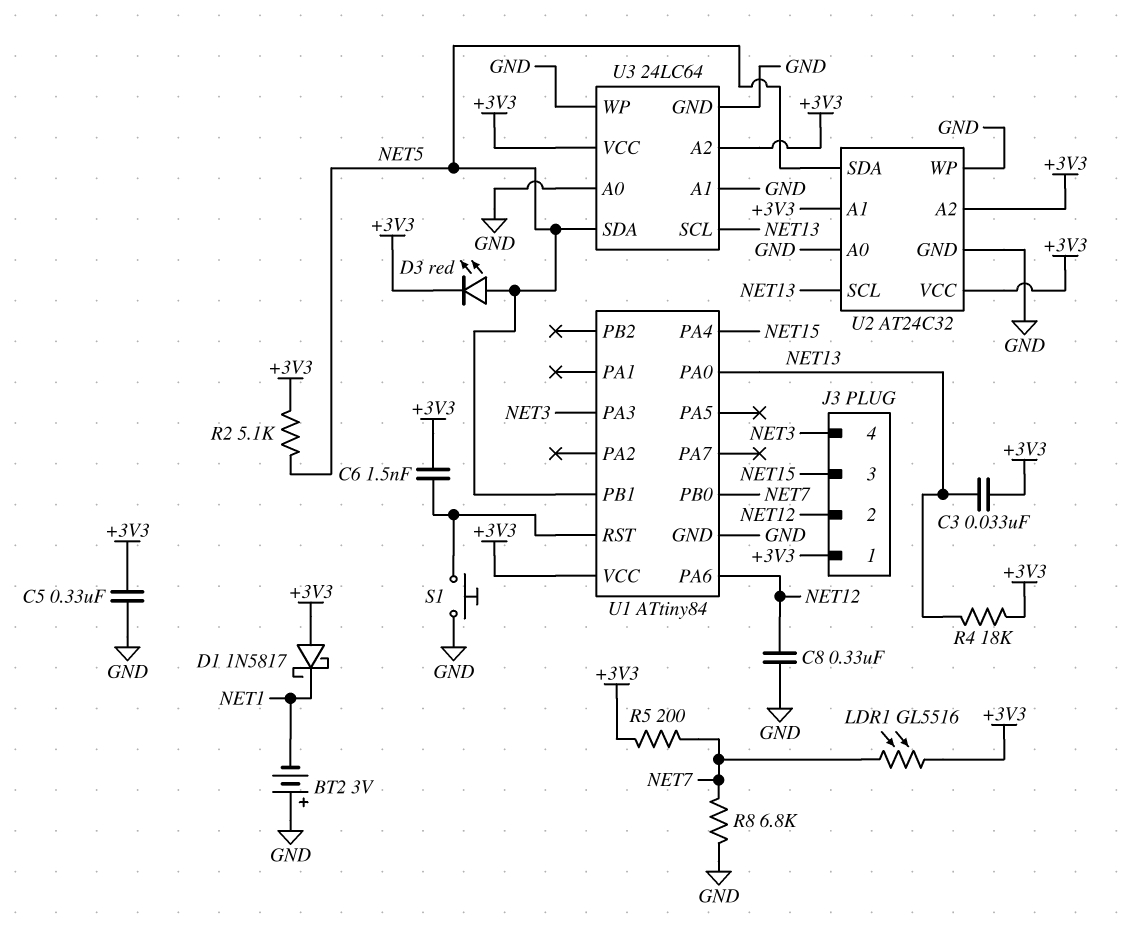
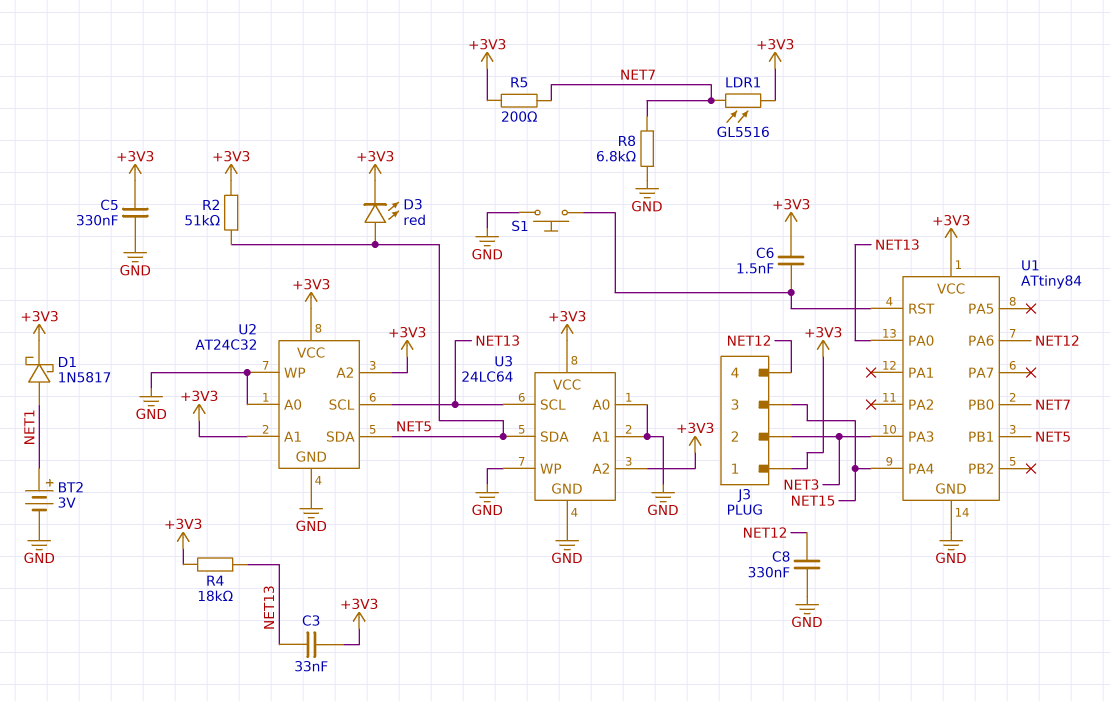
BT2: 3V (plus GND, minus NET1) -> 3V (plus NET1, minus GND)
D1: schottky 1N5817 (A +3V3, K NET1) -> schottky 1N5817 (A NET1, K +3V3)
J3 pin 2: NET12 -> NET3
J3 pin 4: NET3 -> NET12
R2: 5.1k (+3V3, NET5) -> 51k (+3V3, NET5)

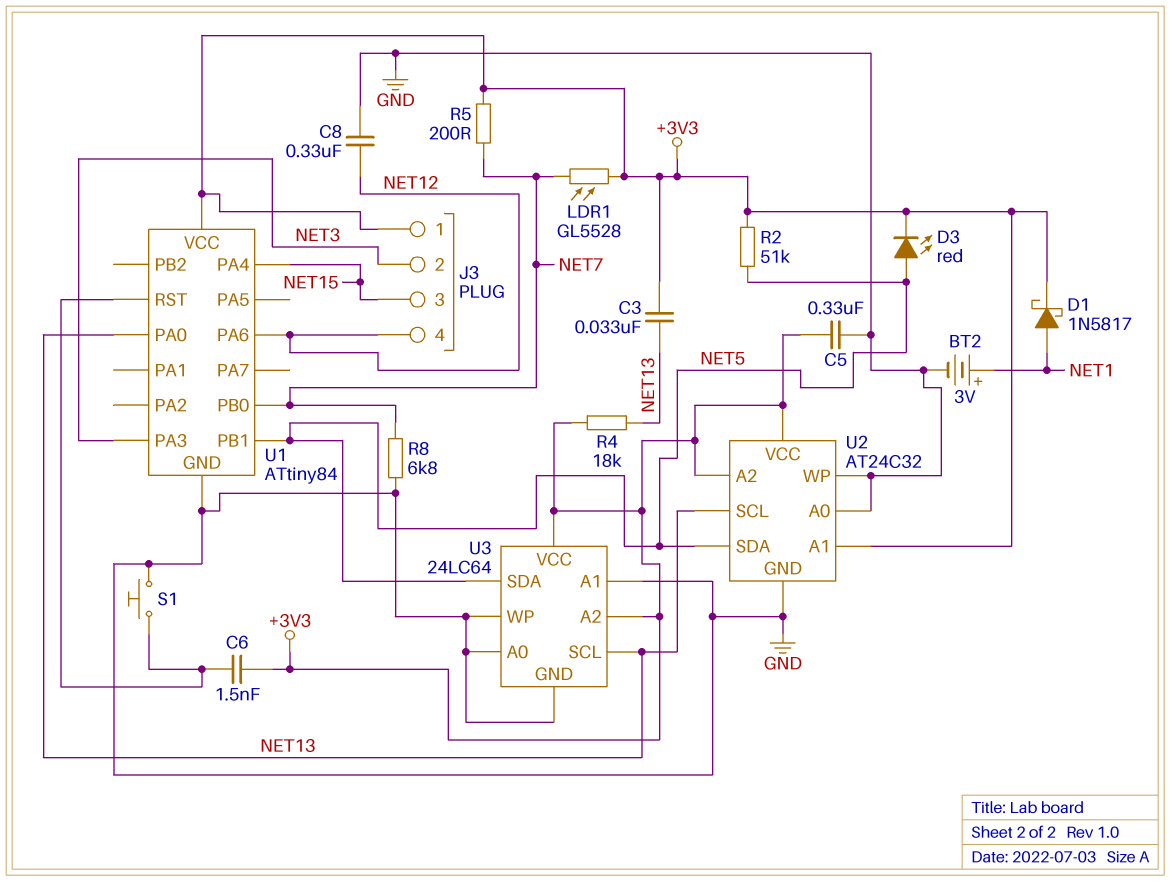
LDR1: GL5516 (+3V3, NET7) -> GL5528 (+3V3, NET7)

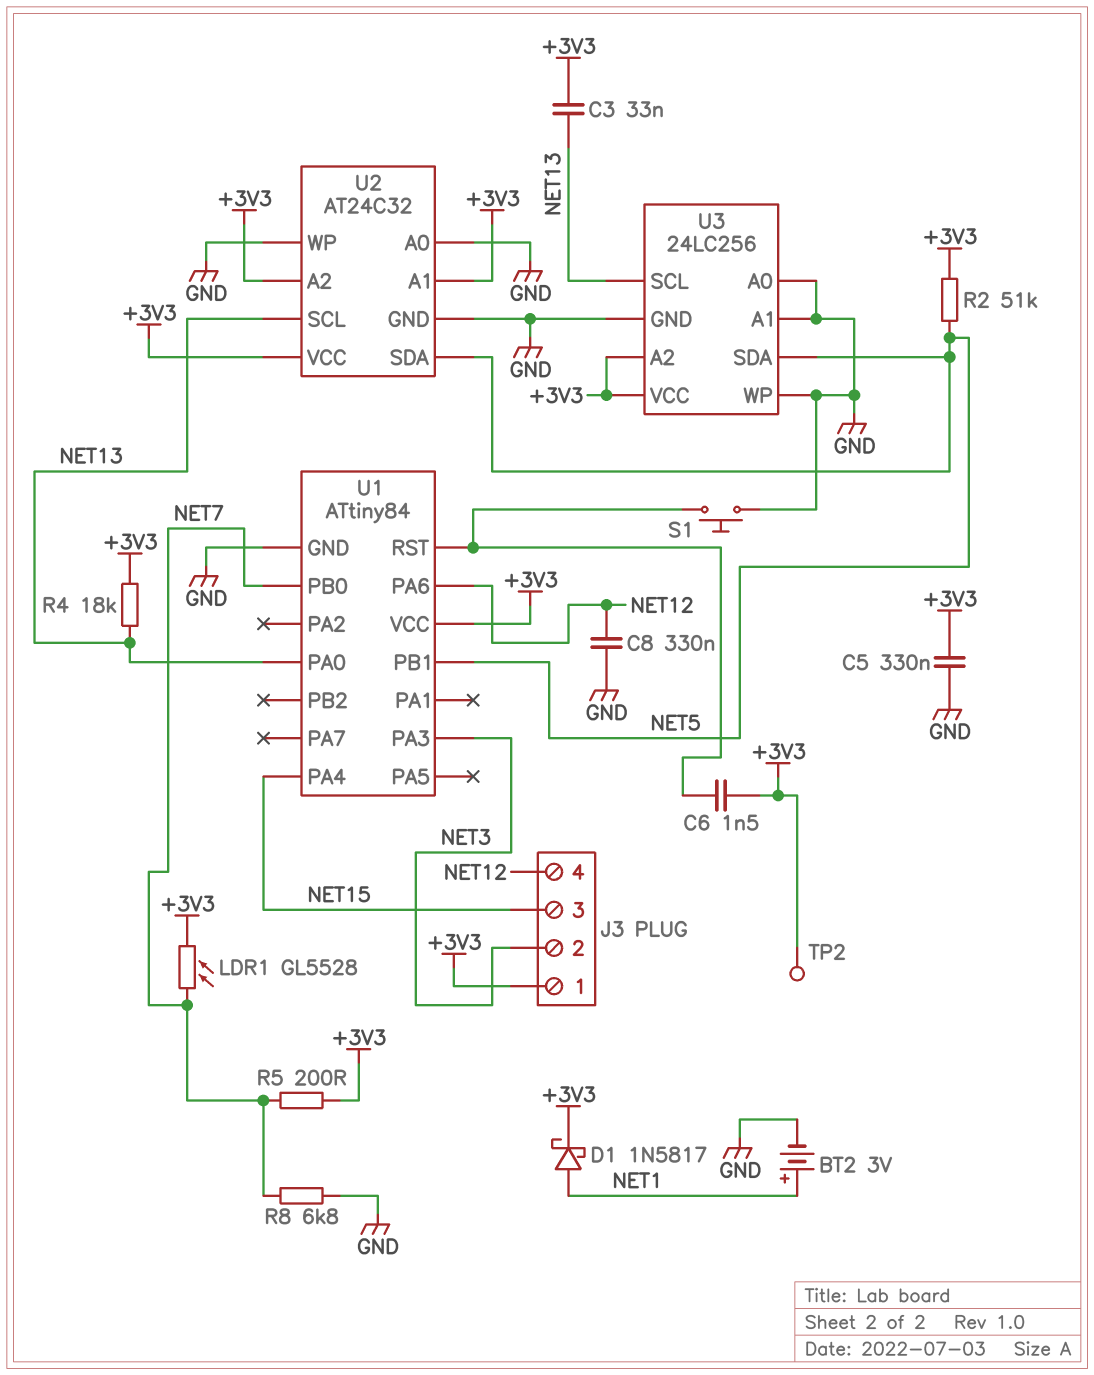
D3: LED red (A NET5, K +3V3) -> none
TP2: none -> test point (+3V3)
U3: 24LC64 -> 24LC256

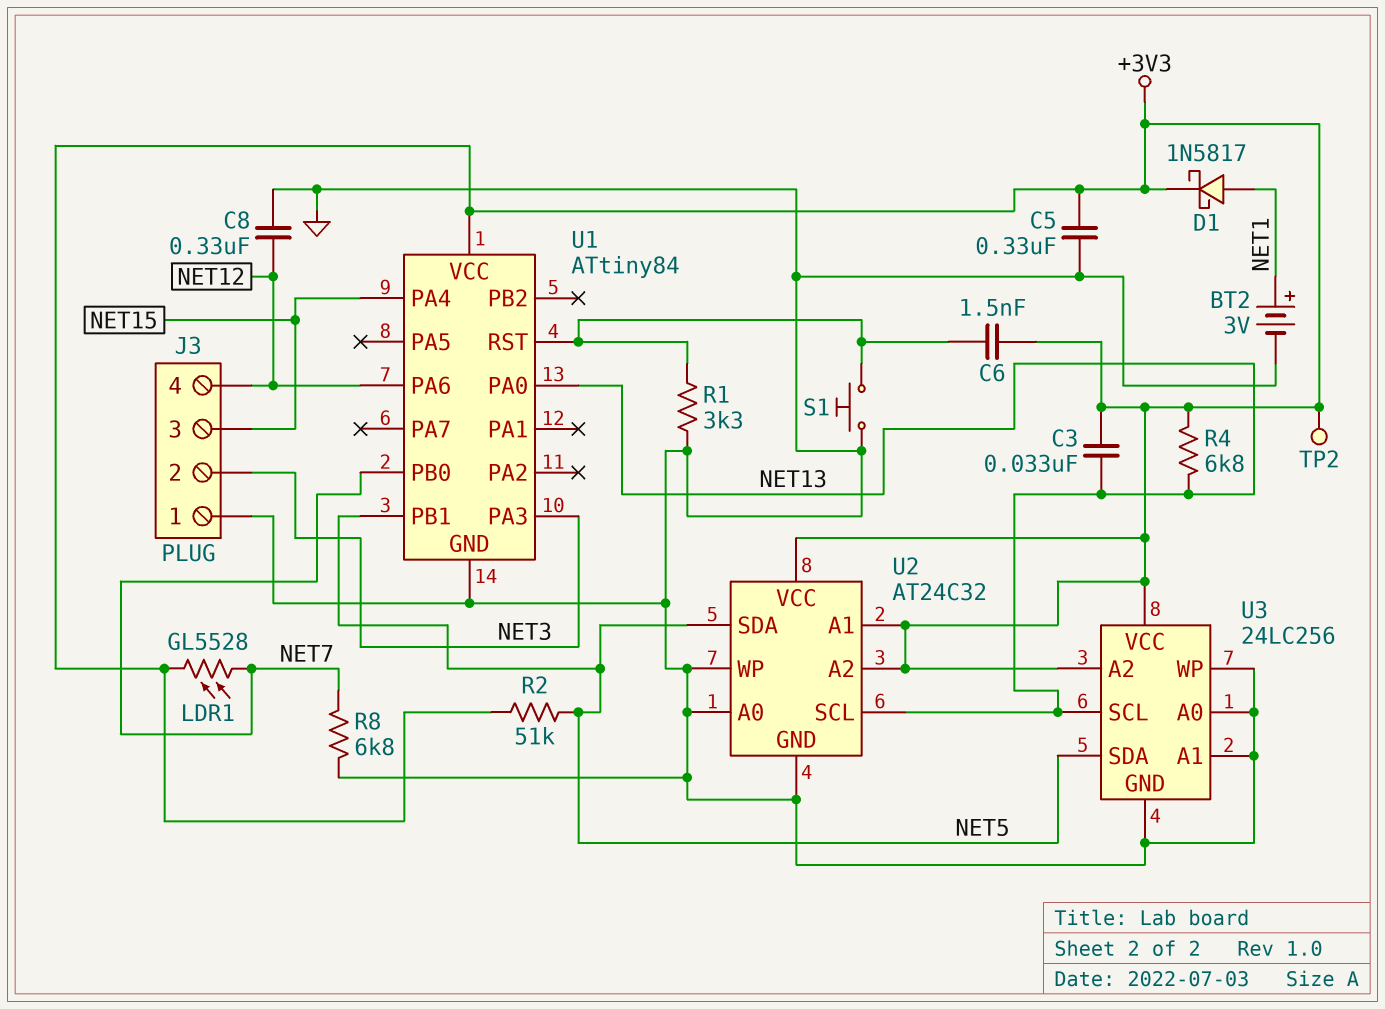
J3 pin 1: +3V3 -> GND
R1: none -> 3.3k (GND, U1/RST)
R4: 18k (+3V3, NET13) -> 6.8k (+3V3, NET13)
R5: 200 (+3V3, NET7) -> none

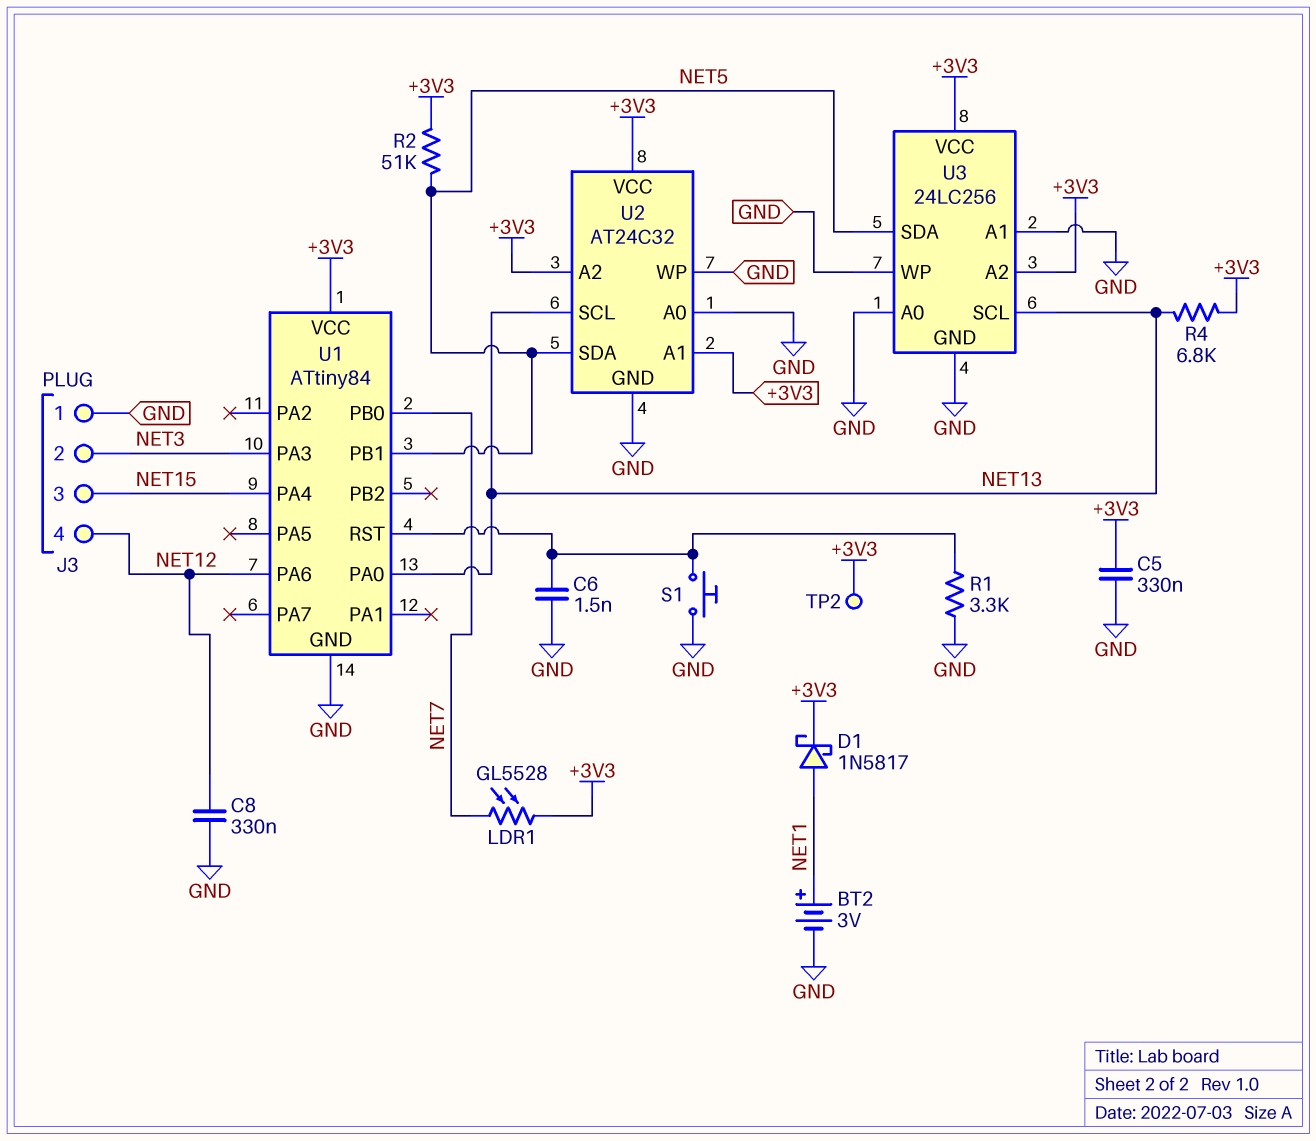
C3: 33nF (+3V3, NET13) -> none
C6: 1.5nF (+3V3, U1/RST) -> 1.5nF (GND, U1/RST)
R8: 6.8k (GND, NET7) -> none

